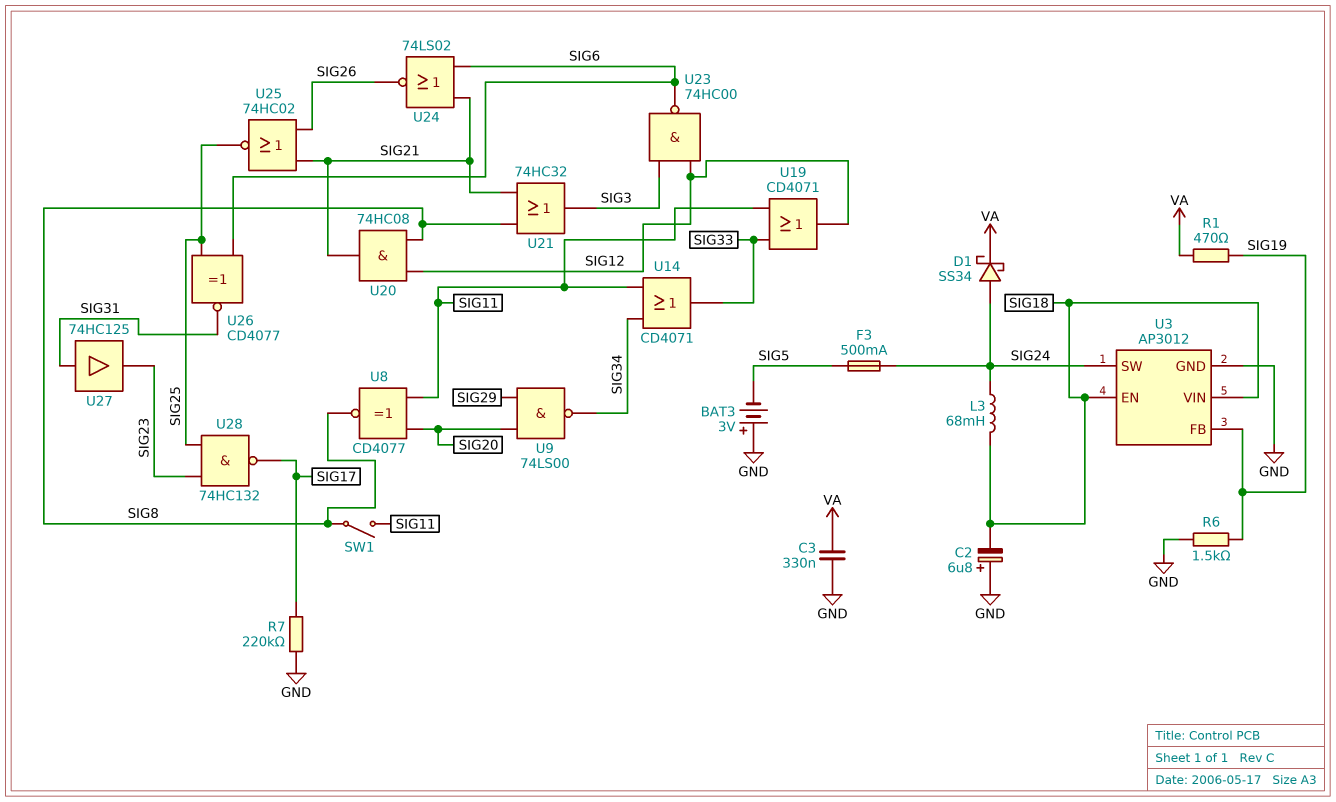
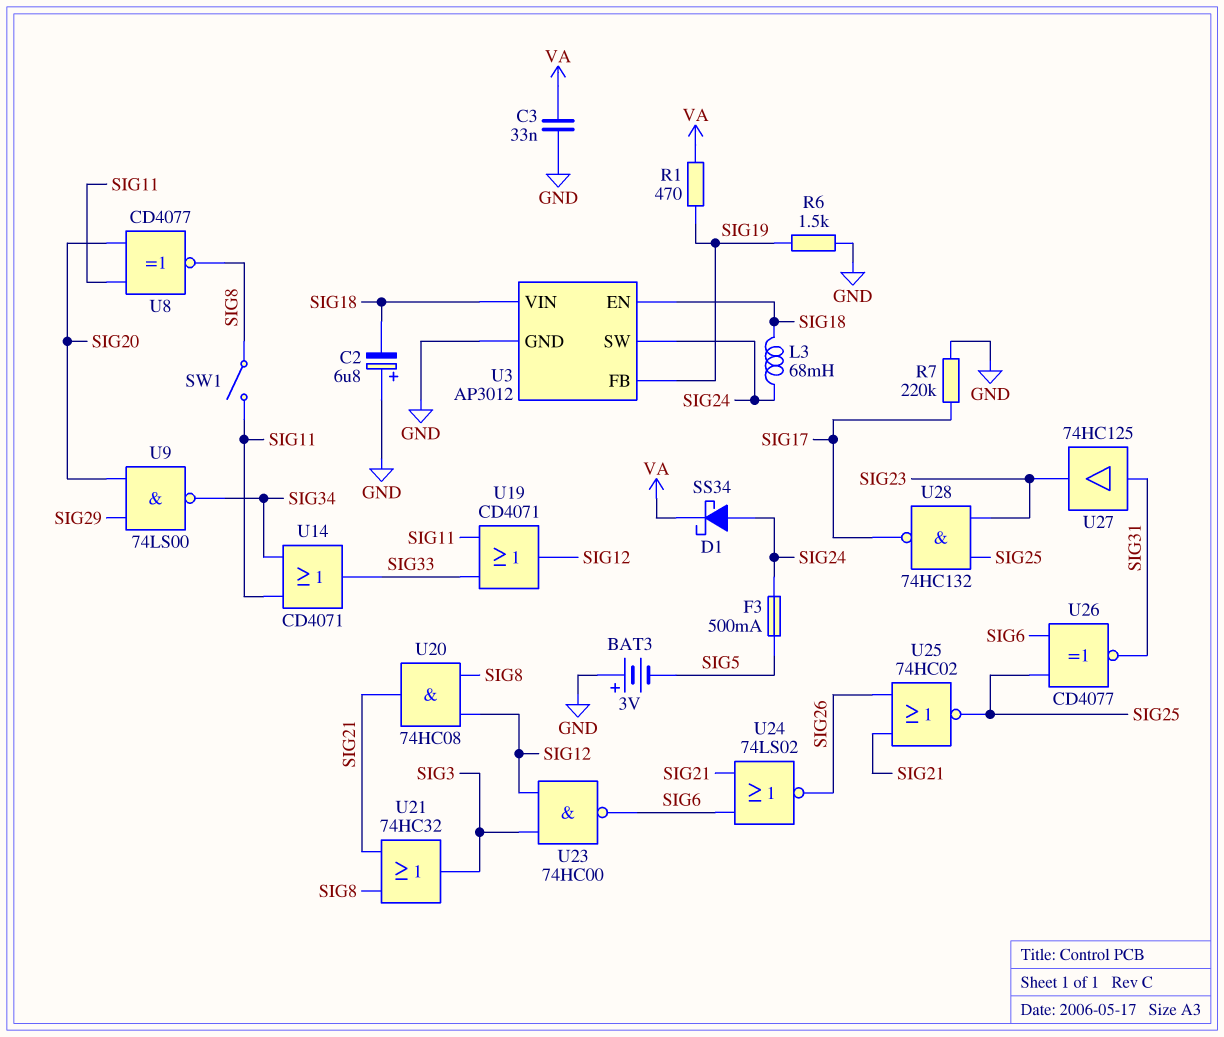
C3: 330nF (GND, VA) -> 33nF (GND, VA)

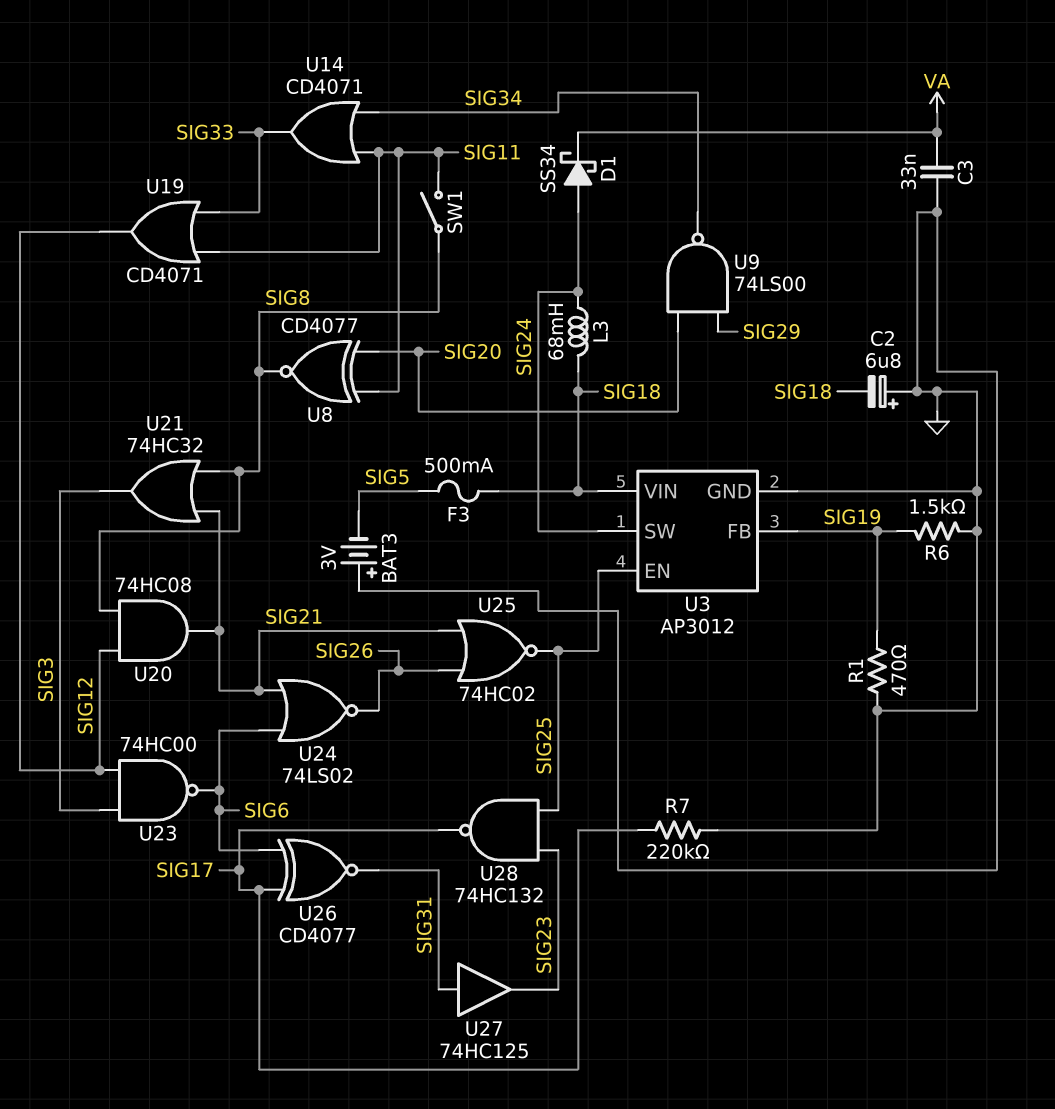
F3: 500mA (SIG5, SIG24) -> 500mA (SIG5, SIG18)
R1: 470 (SIG19, VA) -> 470 (GND, SIG19)
U3 pin EN: SIG18 -> SIG25
U26: XNOR CD4077 (in SIG6, in SIG25, out SIG31) -> XNOR CD4077 (in SIG6, in SIG17, out SIG31)

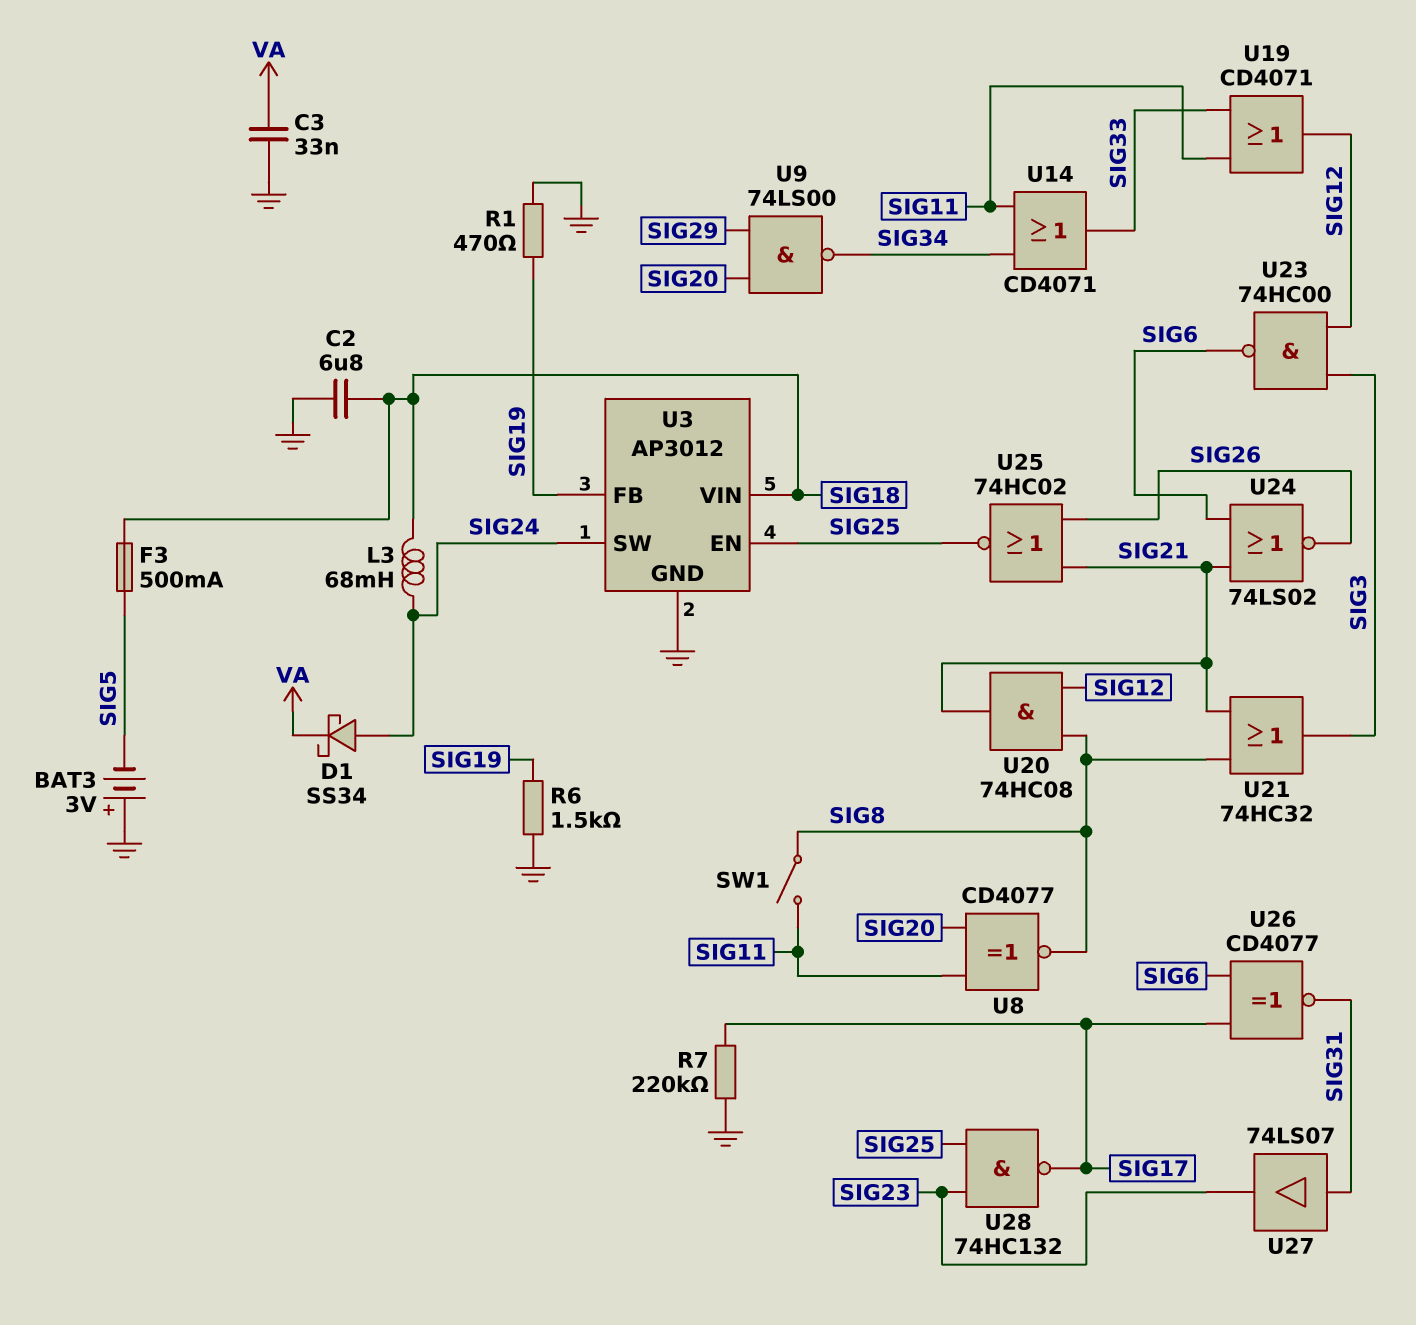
C2: 6.8uF (plus GND, minus SIG18) -> 6.8uF (GND, SIG18)
U27: buffer 74HC125 (in SIG31, out SIG23) -> buffer 74LS07 (in SIG31, out SIG23)

